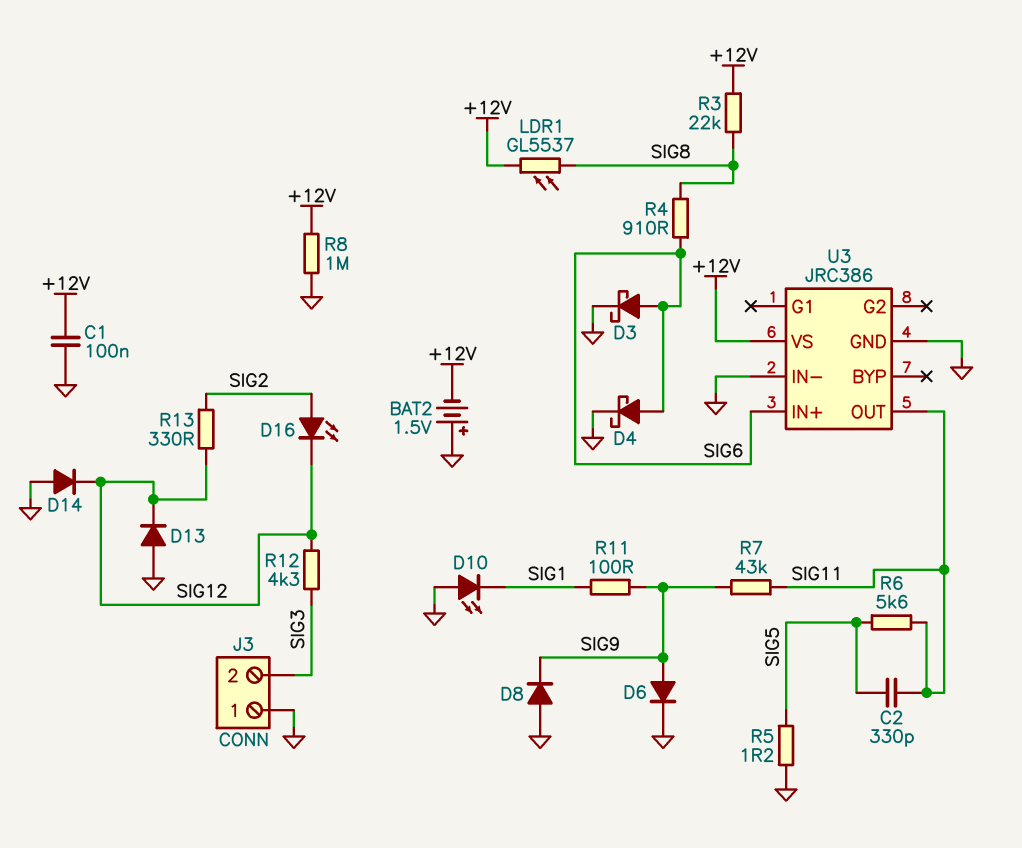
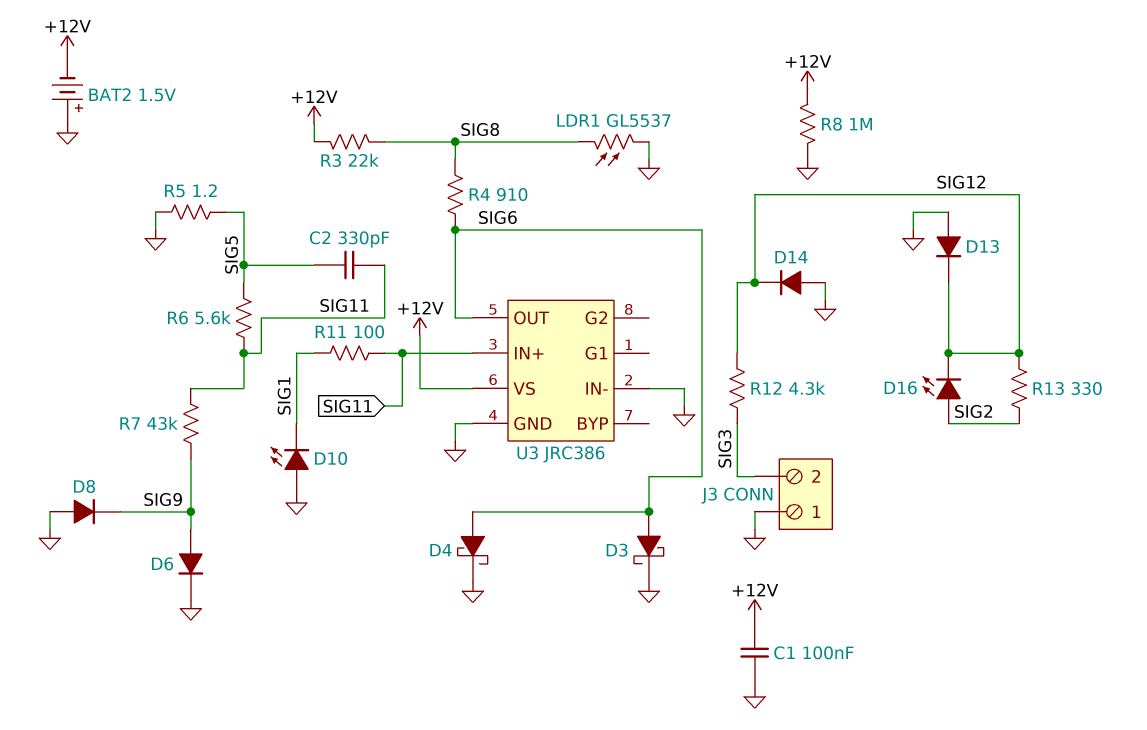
LDR1: GL5537 (+12V, SIG8) -> GL5537 (GND, SIG8)
R11: 100 (SIG1, SIG9) -> 100 (SIG1, SIG11)
U3 pin IN+: SIG6 -> SIG11
U3 pin OUT: SIG11 -> SIG6

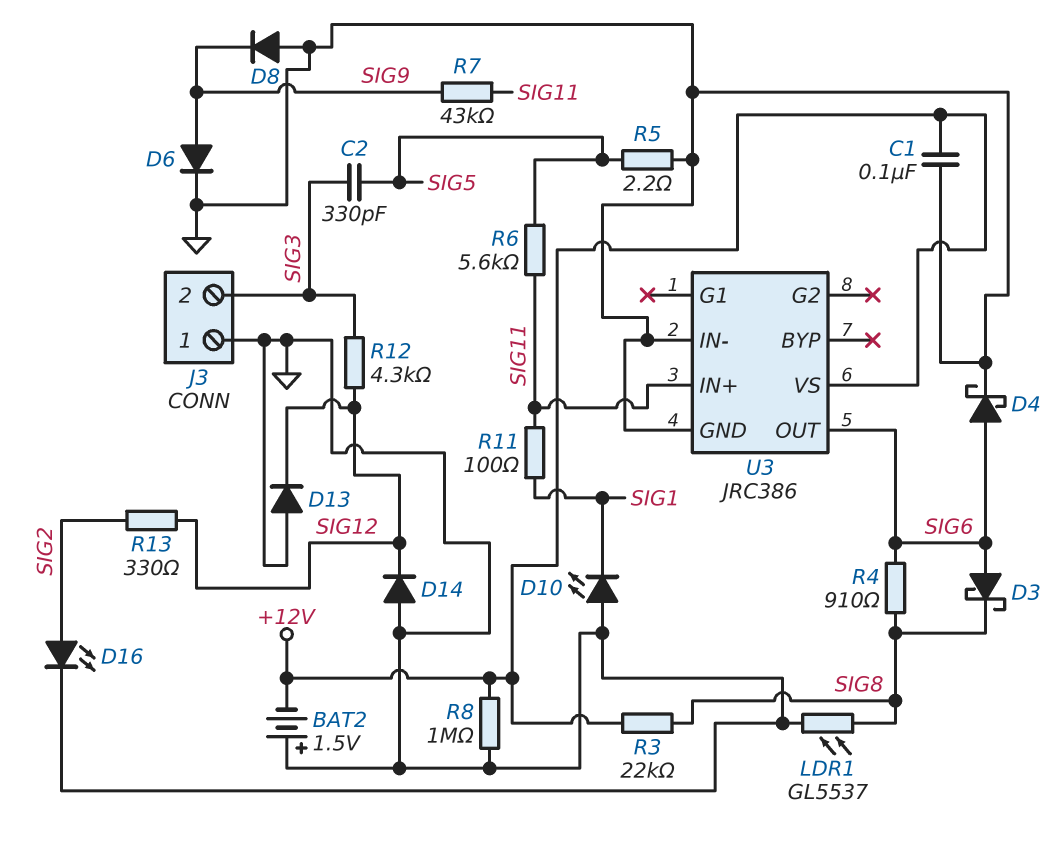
C2: 330pF (SIG5, SIG11) -> 330pF (SIG3, SIG5)
D3: schottky (A SIG6, K GND) -> schottky (A SIG6, K SIG8)
D16: LED (A SIG2, K SIG12) -> LED (A SIG2, K GND)
R5: 1.2 (GND, SIG5) -> 2.2 (GND, SIG5)

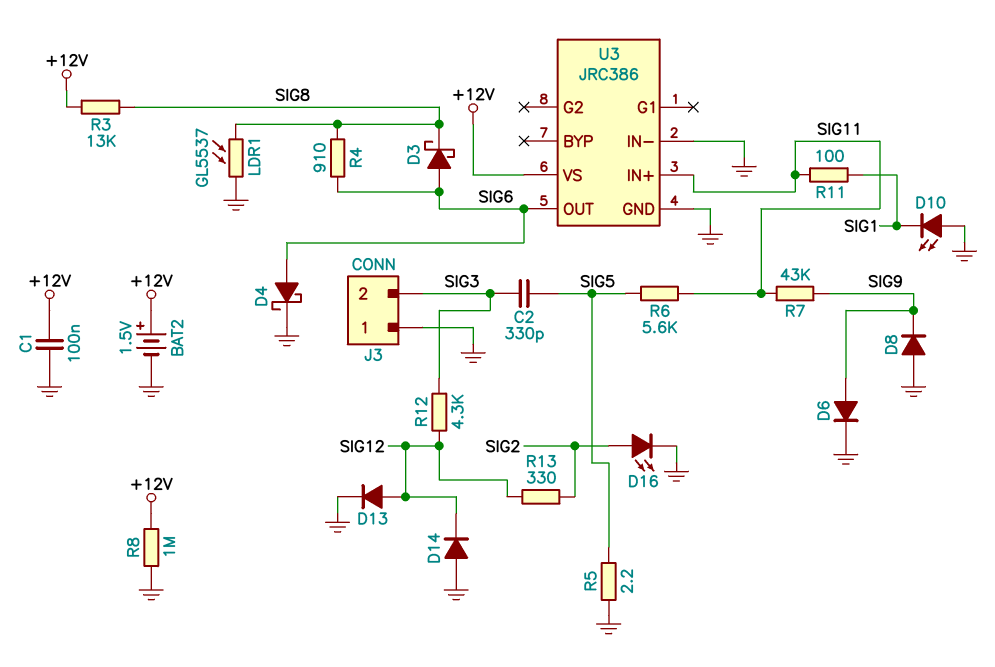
BAT2: 1.5V (plus GND, minus +12V) -> 1.5V (plus +12V, minus GND)
D13: diode (A GND, K SIG12) -> diode (A SIG12, K GND)
R3: 22k (+12V, SIG8) -> 13k (+12V, SIG8)

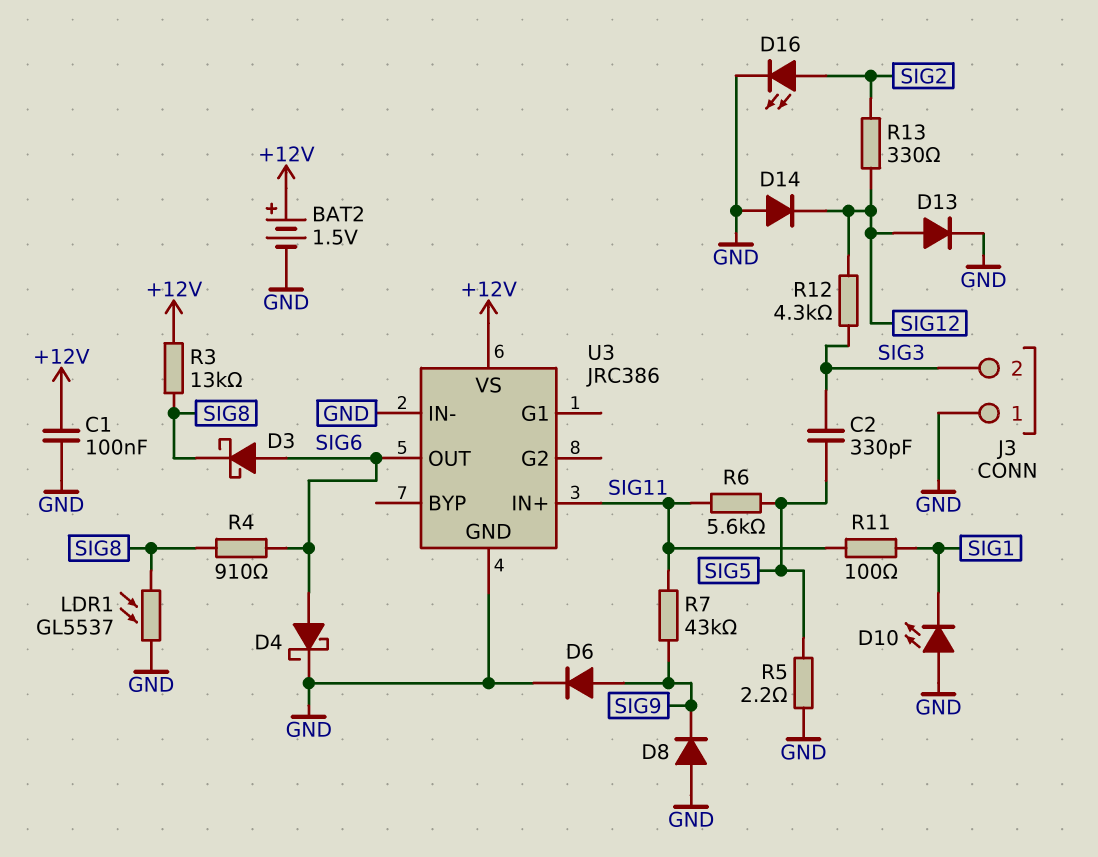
R8: 1M (+12V, GND) -> none

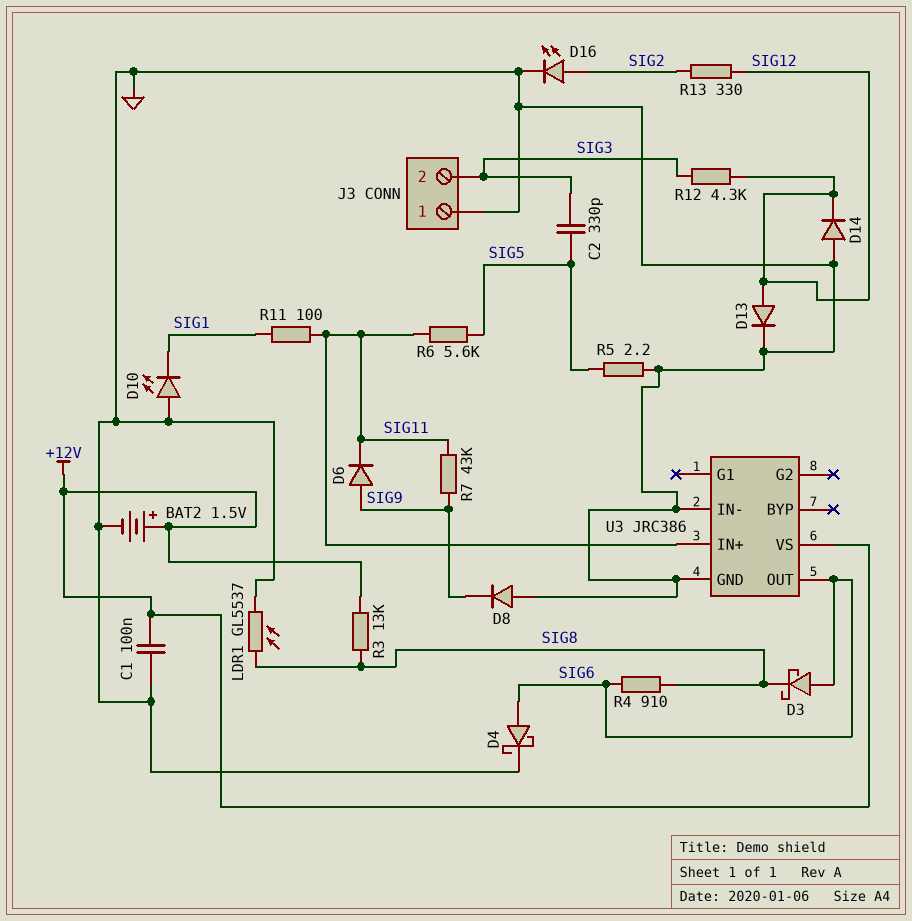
D6: diode (A SIG9, K GND) -> diode (A SIG9, K SIG11)

